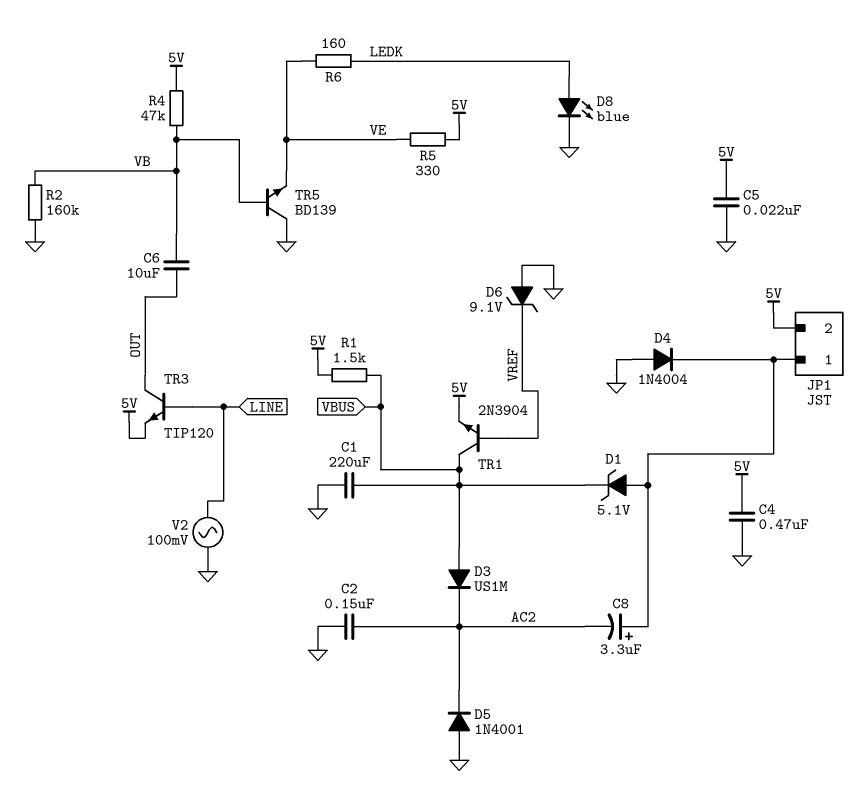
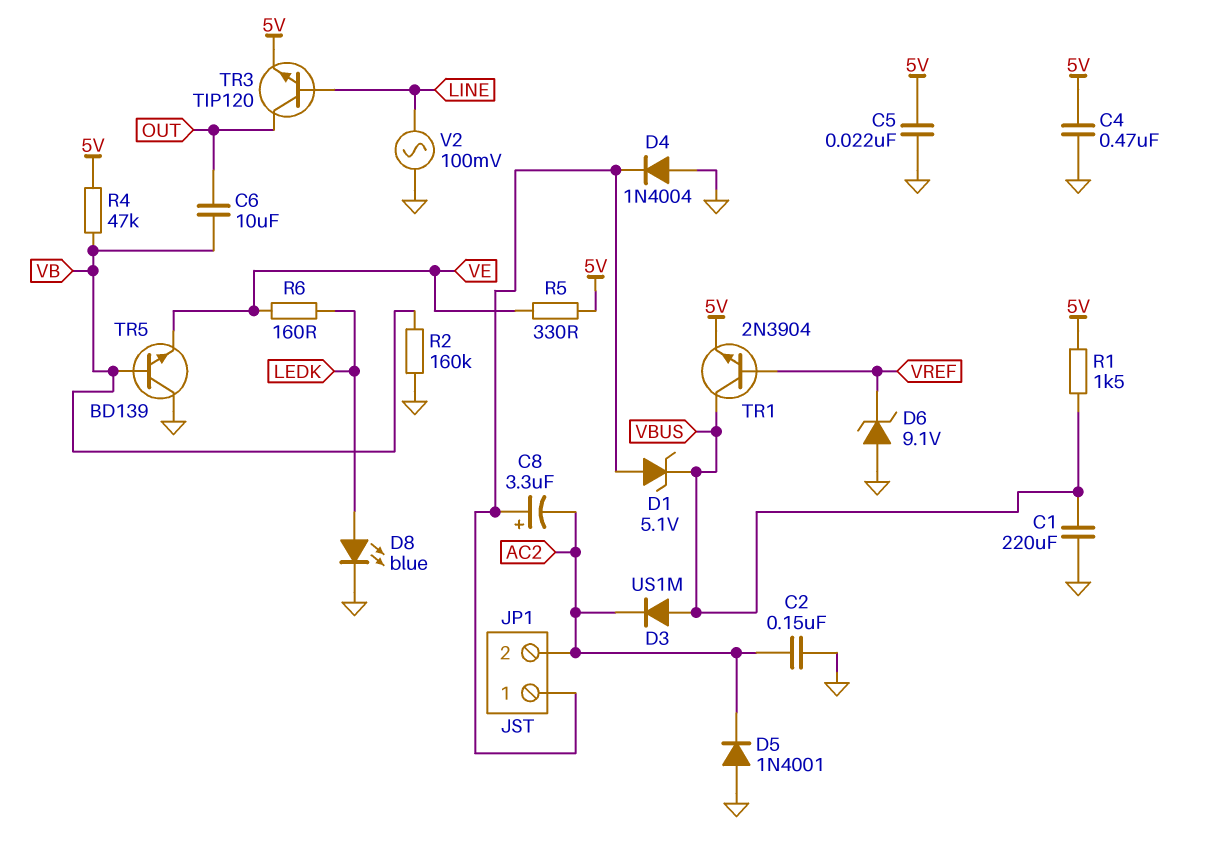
JP1 pin 2: 5V -> AC2

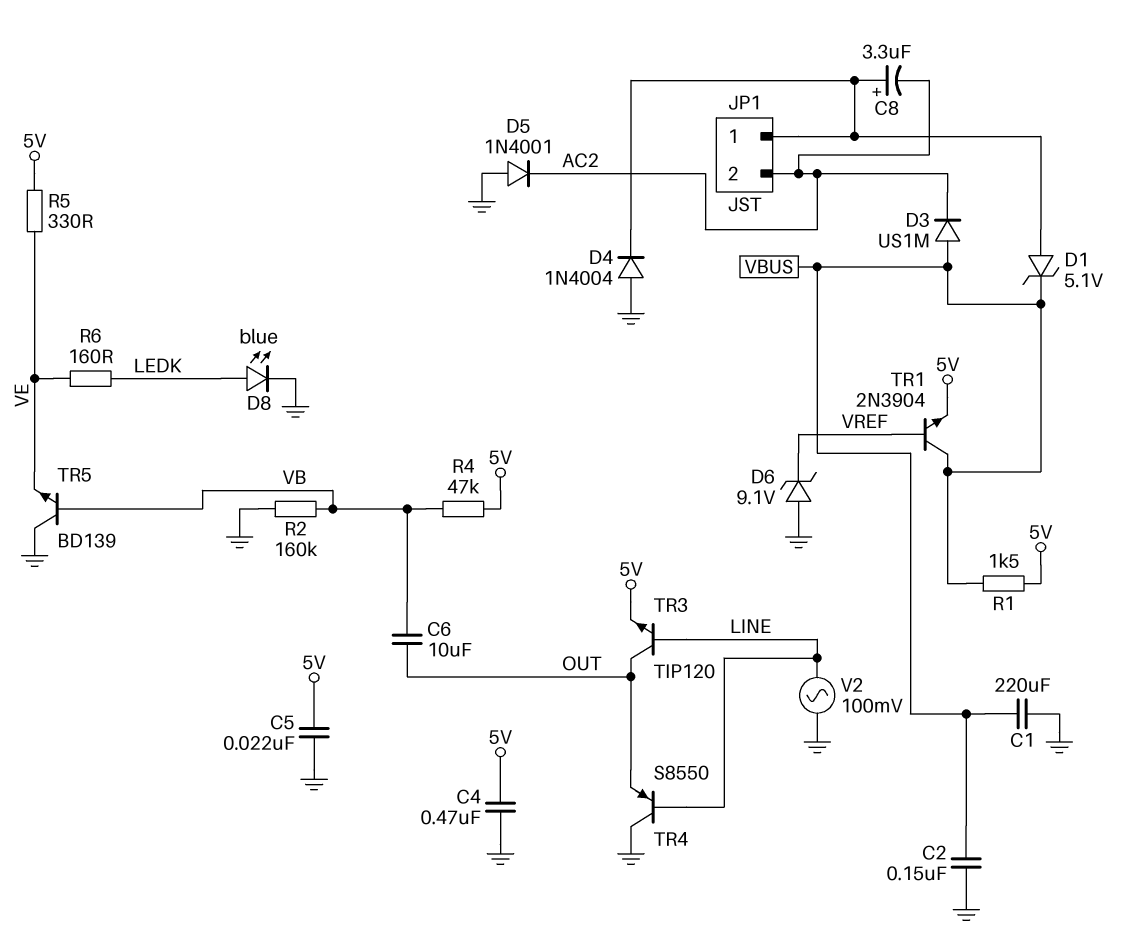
C2: 150nF (AC2, GND) -> 150nF (GND, VBUS)
TR4: none -> PNP S8550 (B LINE, C GND, E OUT)

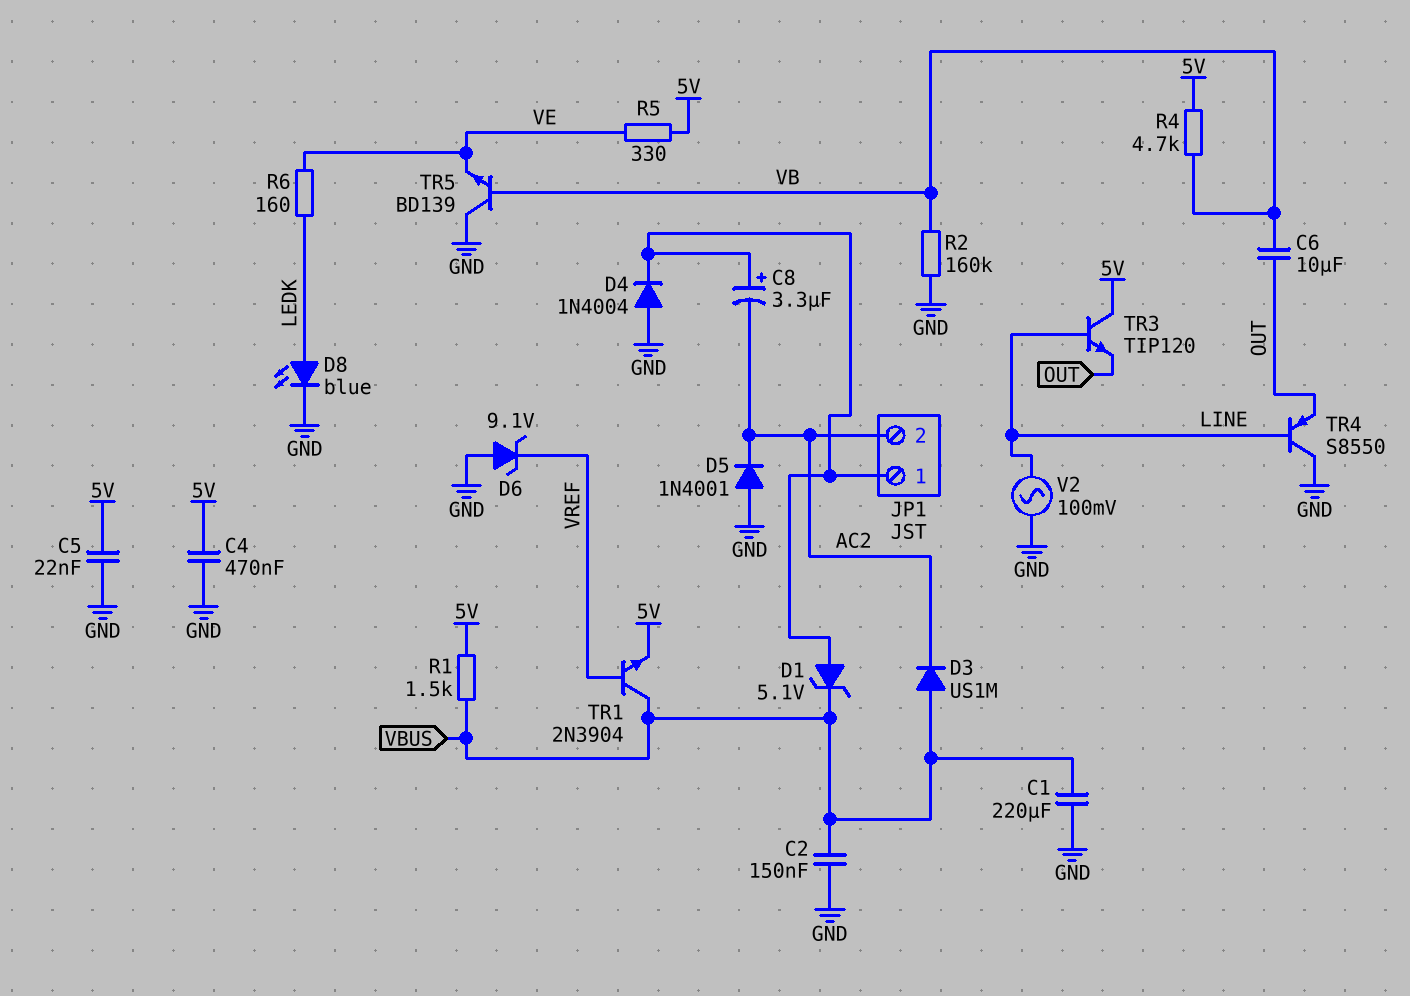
R4: 47k (5V, VB) -> 4.7k (5V, VB)
TR3: NPN TIP120 (B LINE, C OUT, E 5V) -> NPN TIP120 (B LINE, C 5V, E OUT)

